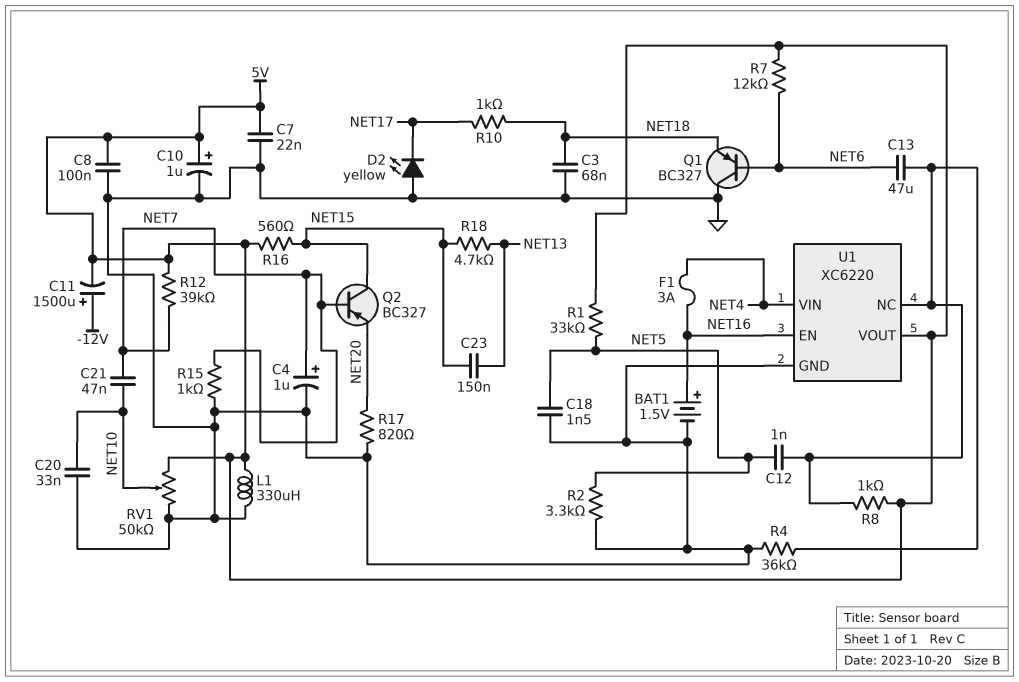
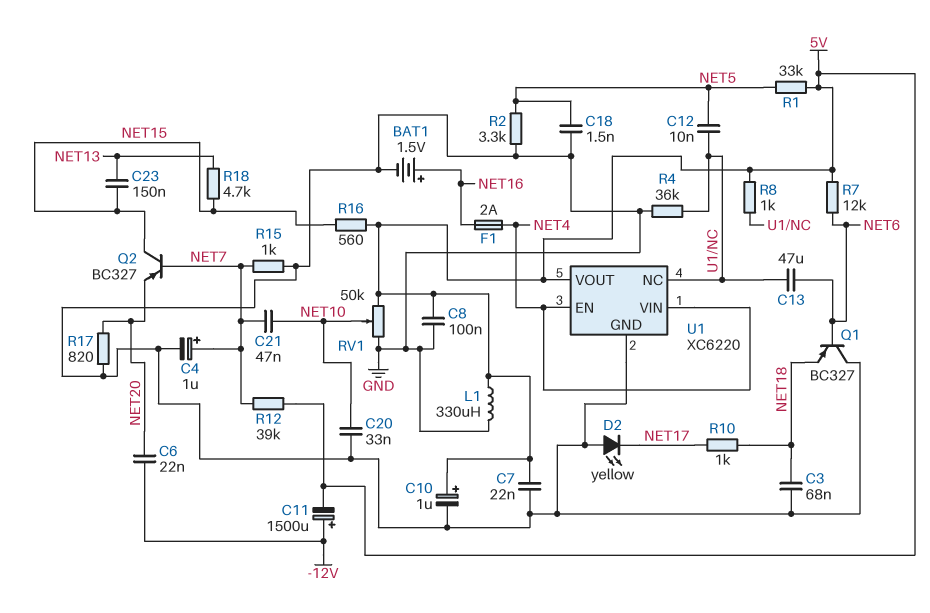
C6: none -> 22nF (-12V, NET20)
C12: 1nF (NET5, U1/NC) -> 10nF (NET5, U1/NC)
F1: 3A (NET4, NET16) -> 2A (NET4, NET16)
U1 pin EN: NET16 -> NET4

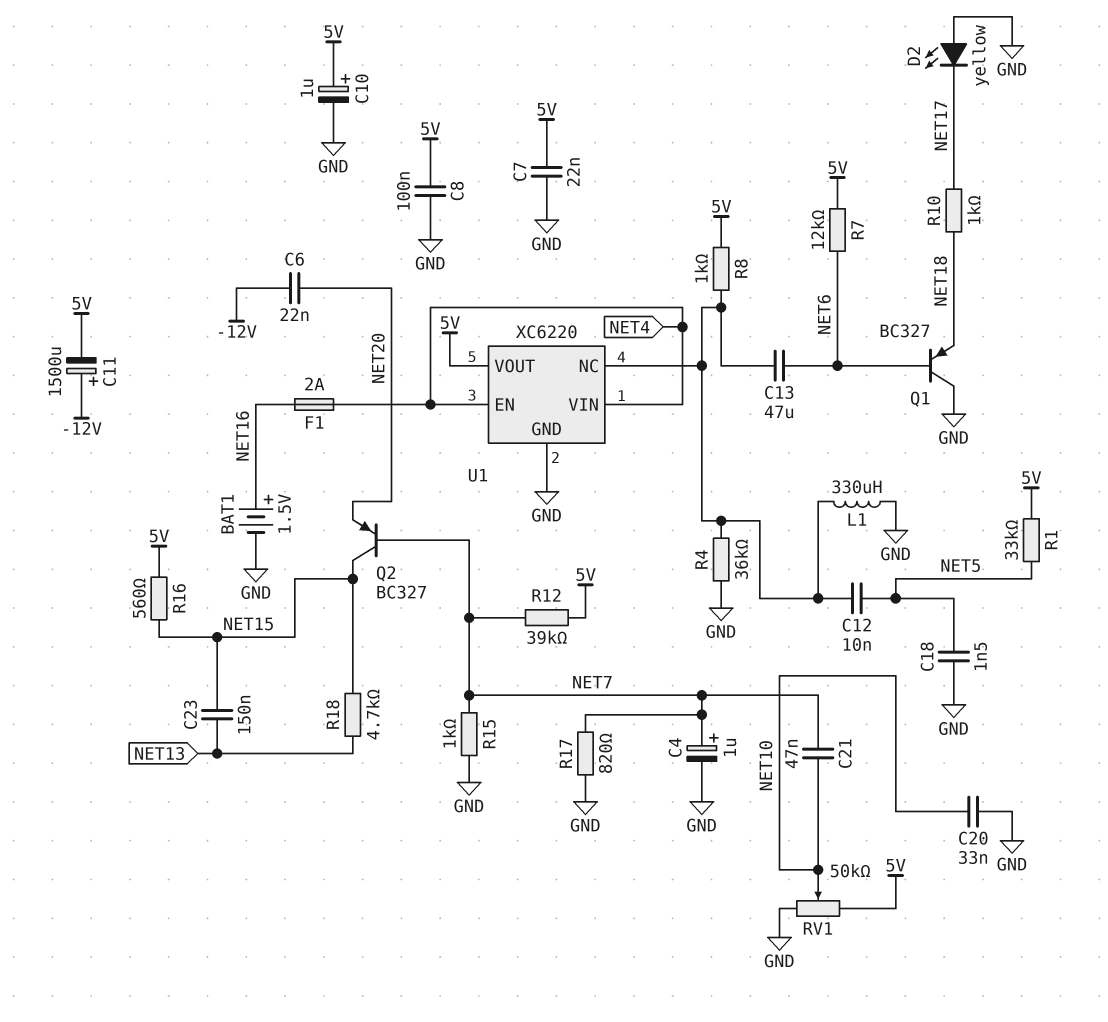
C3: 68nF (GND, NET18) -> none
L1: 330uH (5V, GND) -> 330uH (GND, U1/NC)
R2: 3.3k (GND, NET5) -> none
R17: 820 (GND, NET20) -> 820 (GND, NET7)

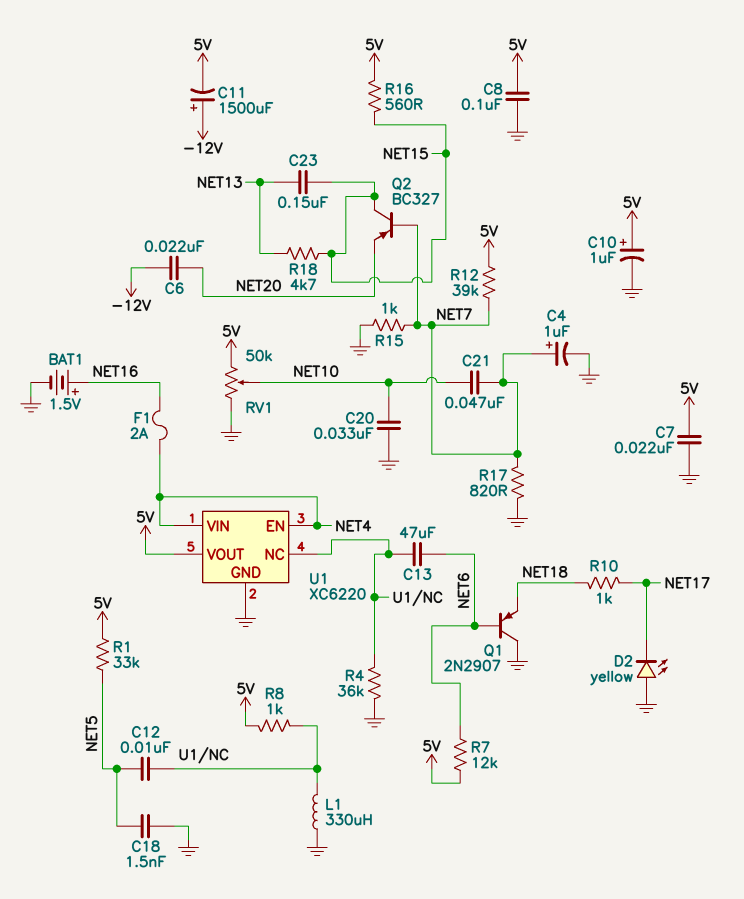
Q1: PNP BC327 (B NET6, C GND, E NET18) -> PNP 2N2907 (B NET6, C GND, E NET18)

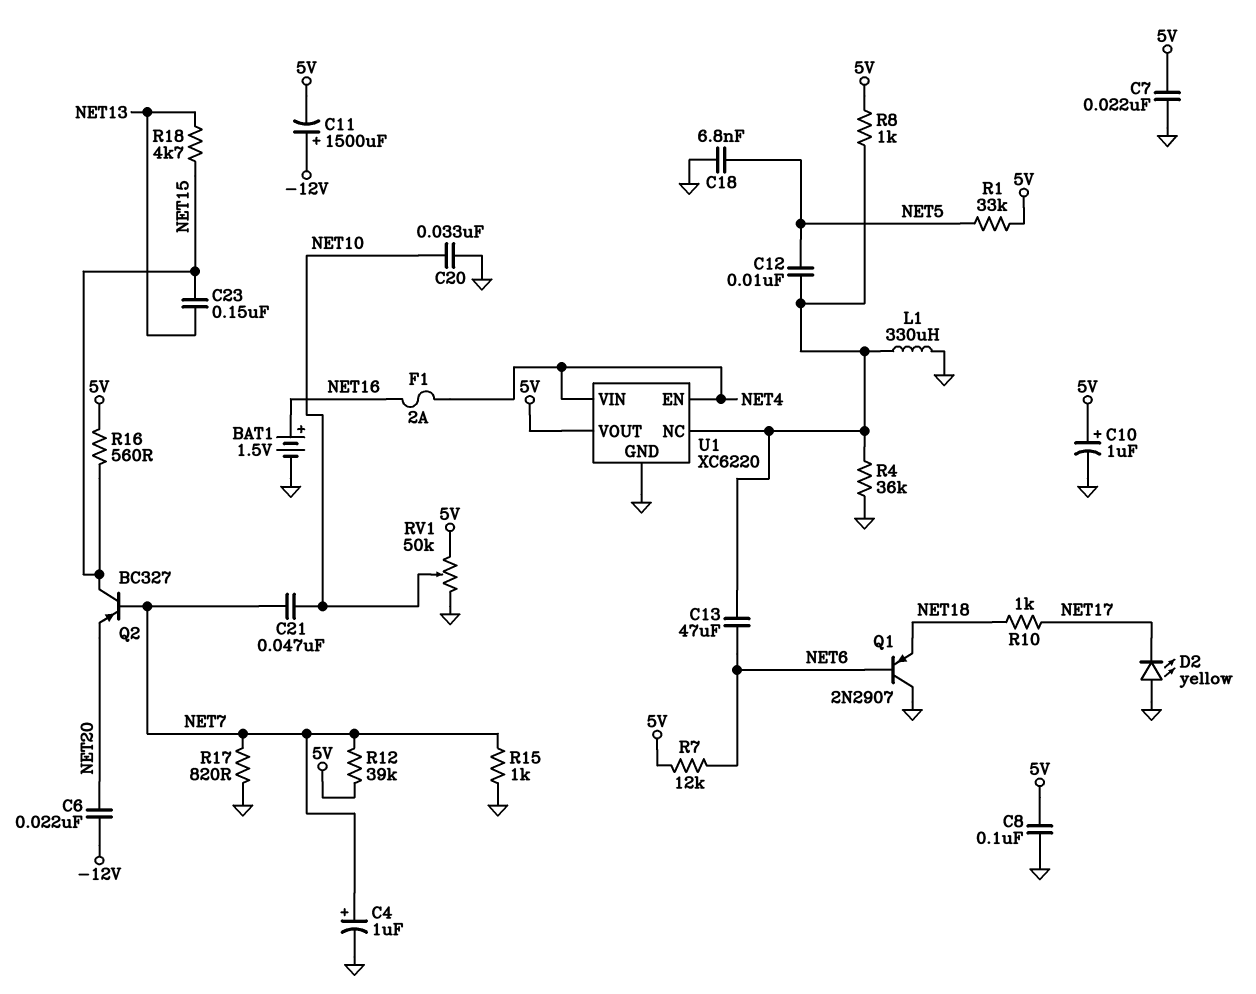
C18: 1.5nF (GND, NET5) -> 6.8nF (GND, NET5)

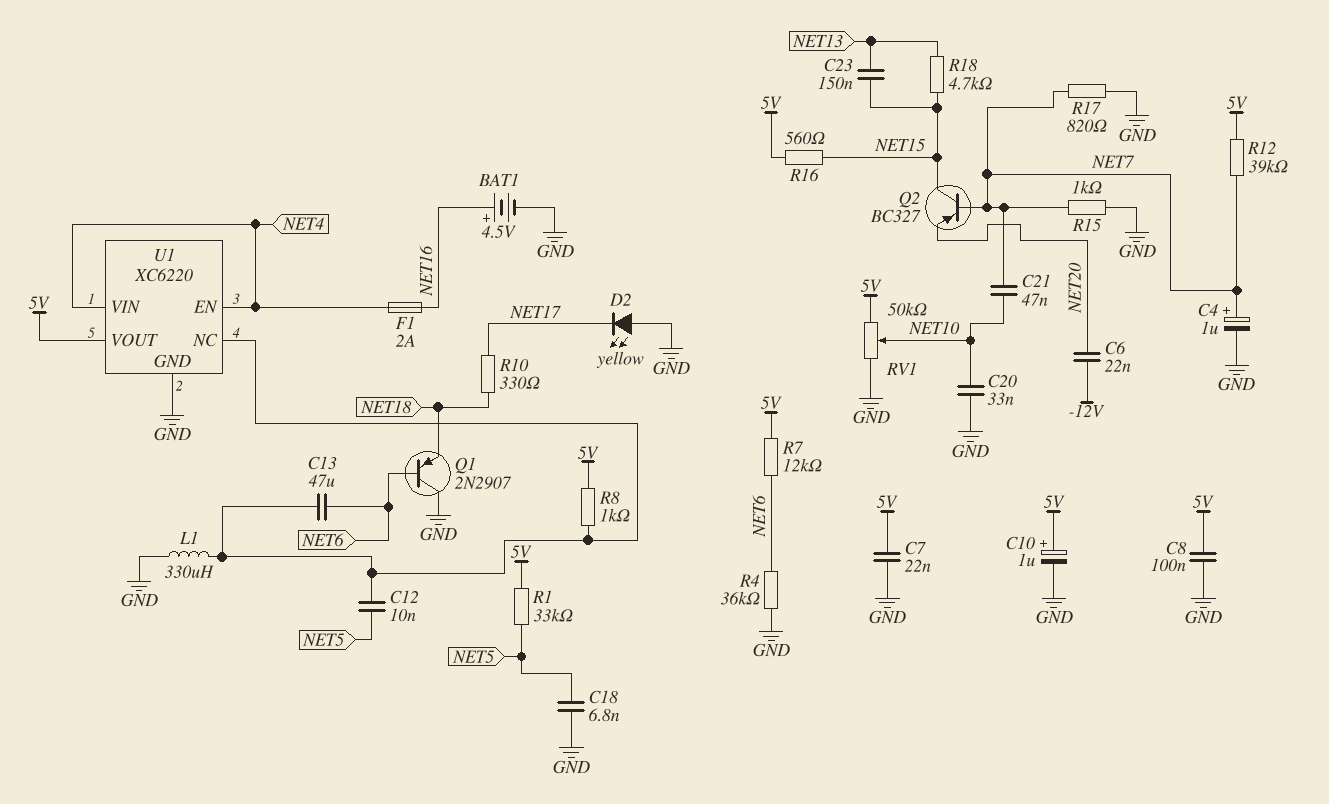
BAT1: 1.5V (plus NET16, minus GND) -> 4.5V (plus NET16, minus GND)
C11: 1500uF (plus -12V, minus 5V) -> none
R4: 36k (GND, U1/NC) -> 36k (GND, NET6)
R10: 1k (NET17, NET18) -> 330 (NET17, NET18)

